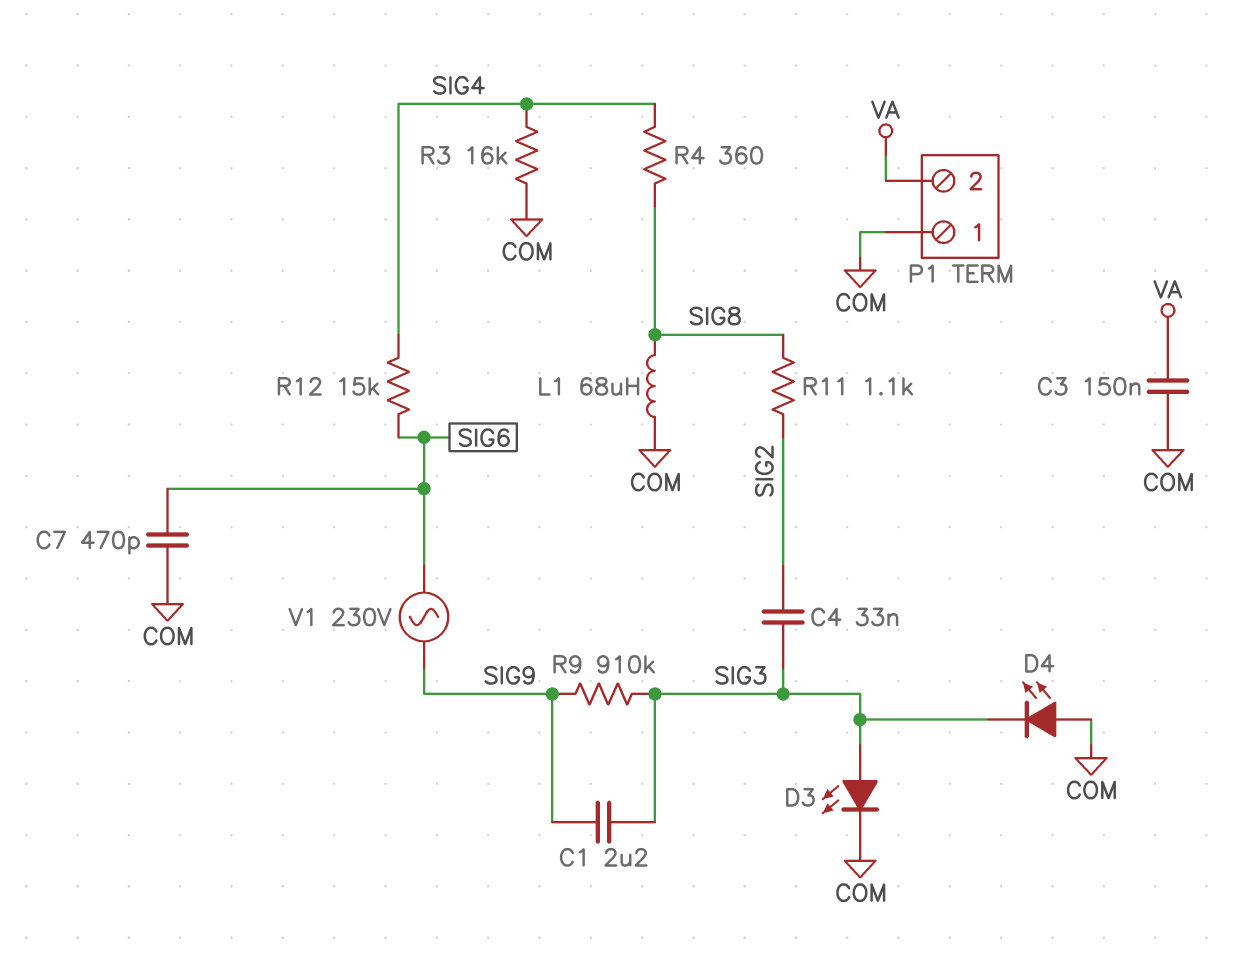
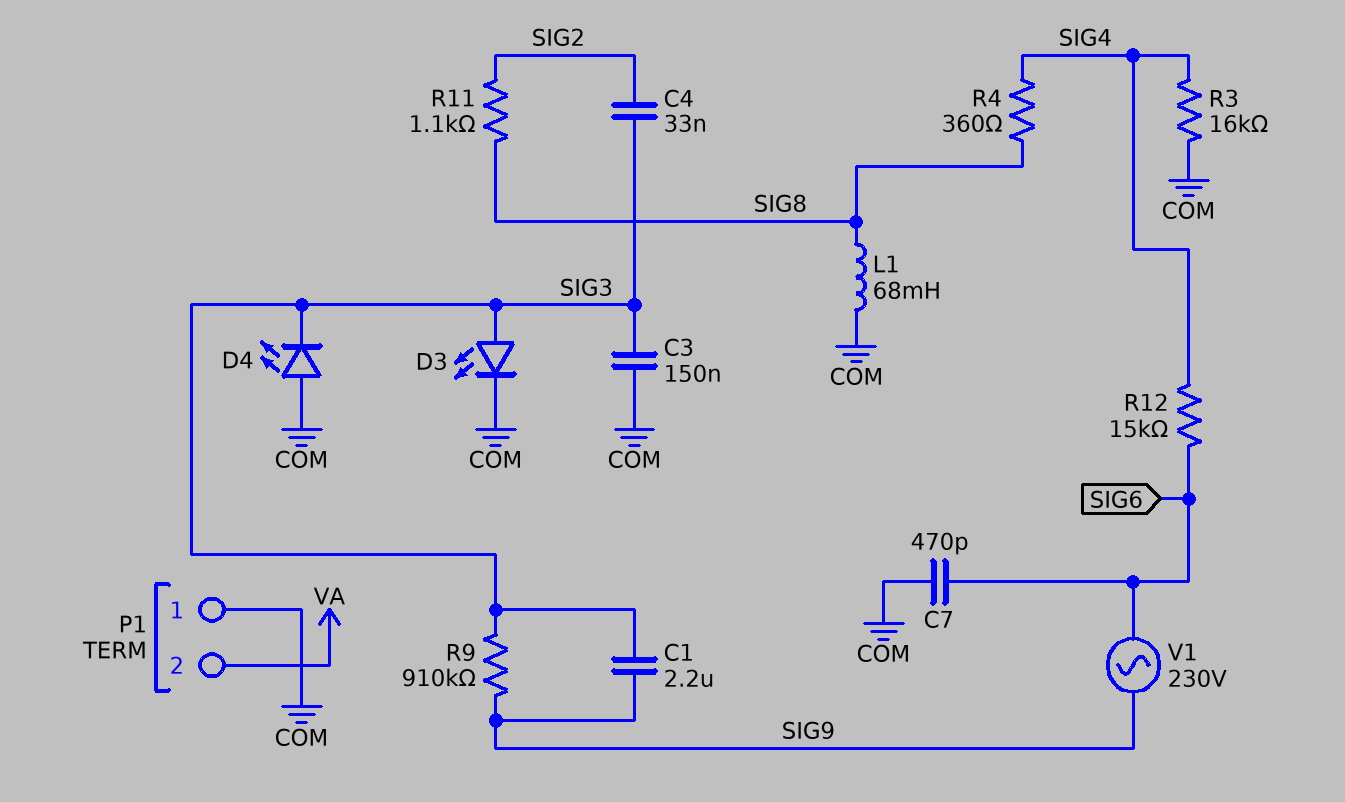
C3: 150nF (COM, VA) -> 150nF (COM, SIG3)
L1: 68uH (COM, SIG8) -> 68mH (COM, SIG8)

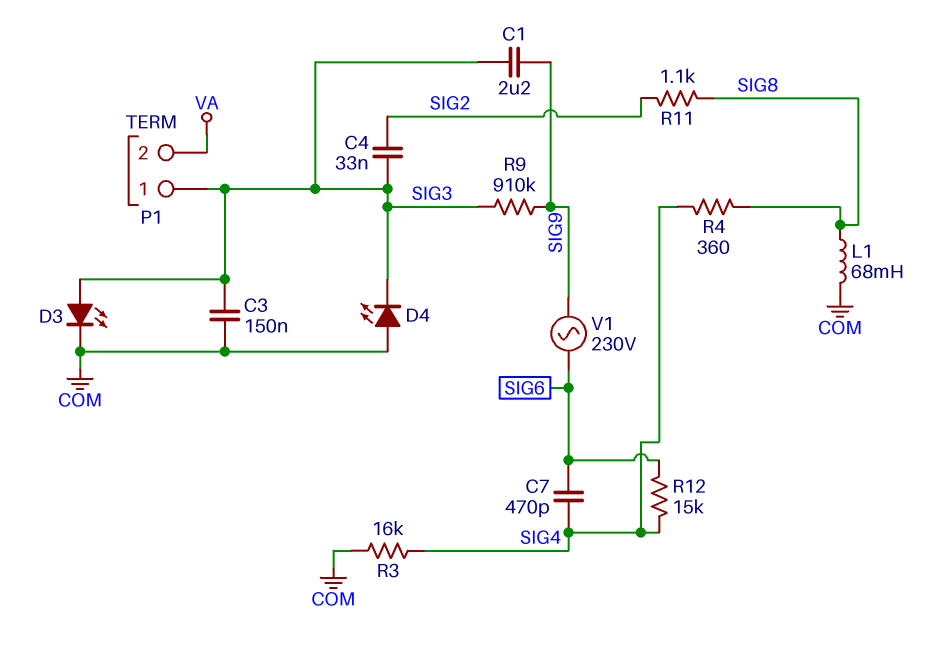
C7: 470pF (COM, SIG6) -> 470pF (SIG4, SIG6)
P1 pin 1: COM -> SIG3

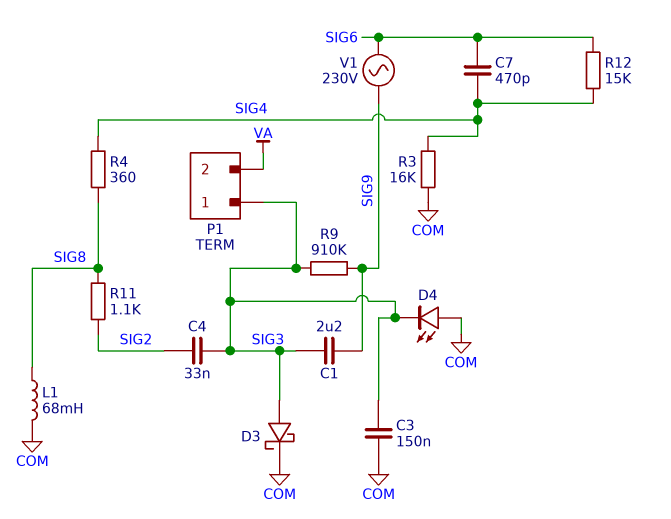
D3: LED (A SIG3, K COM) -> schottky (A SIG3, K COM)

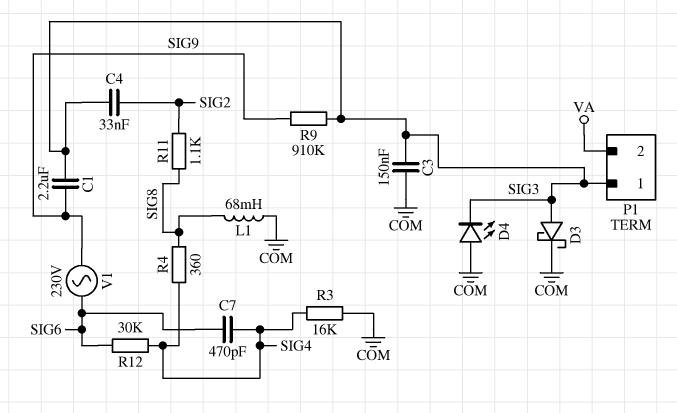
R12: 15k (SIG4, SIG6) -> 30k (SIG4, SIG6)

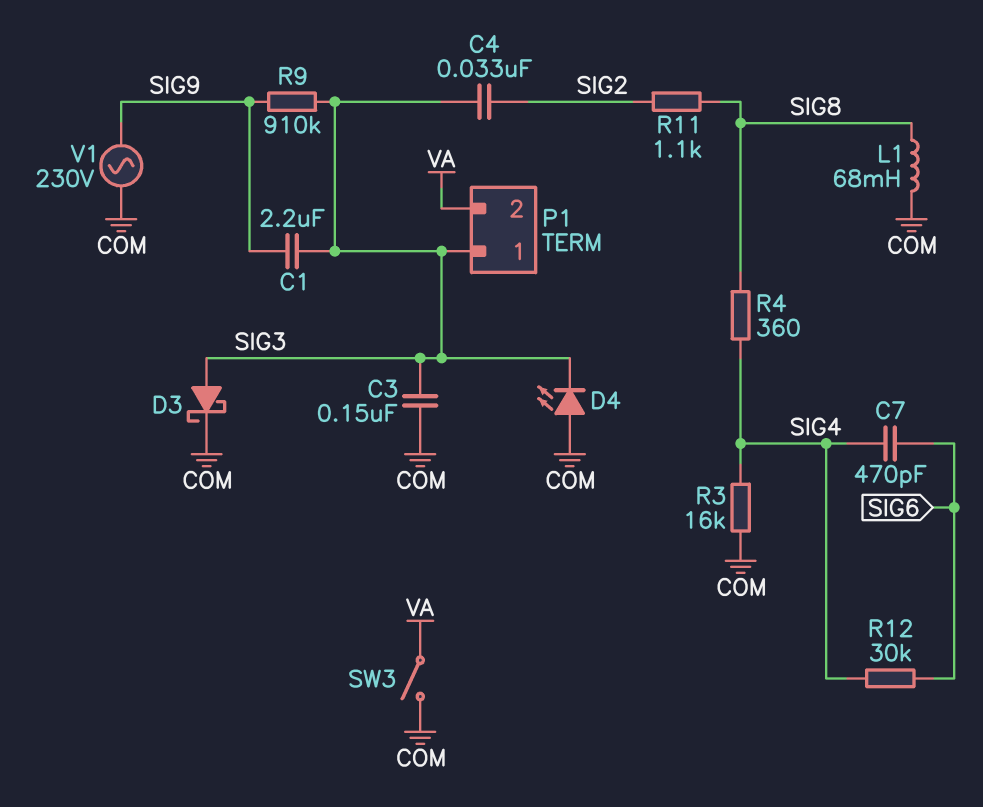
SW3: none -> switch (COM, VA)
V1: AC 230V (SIG6, SIG9) -> AC 230V (COM, SIG9)

